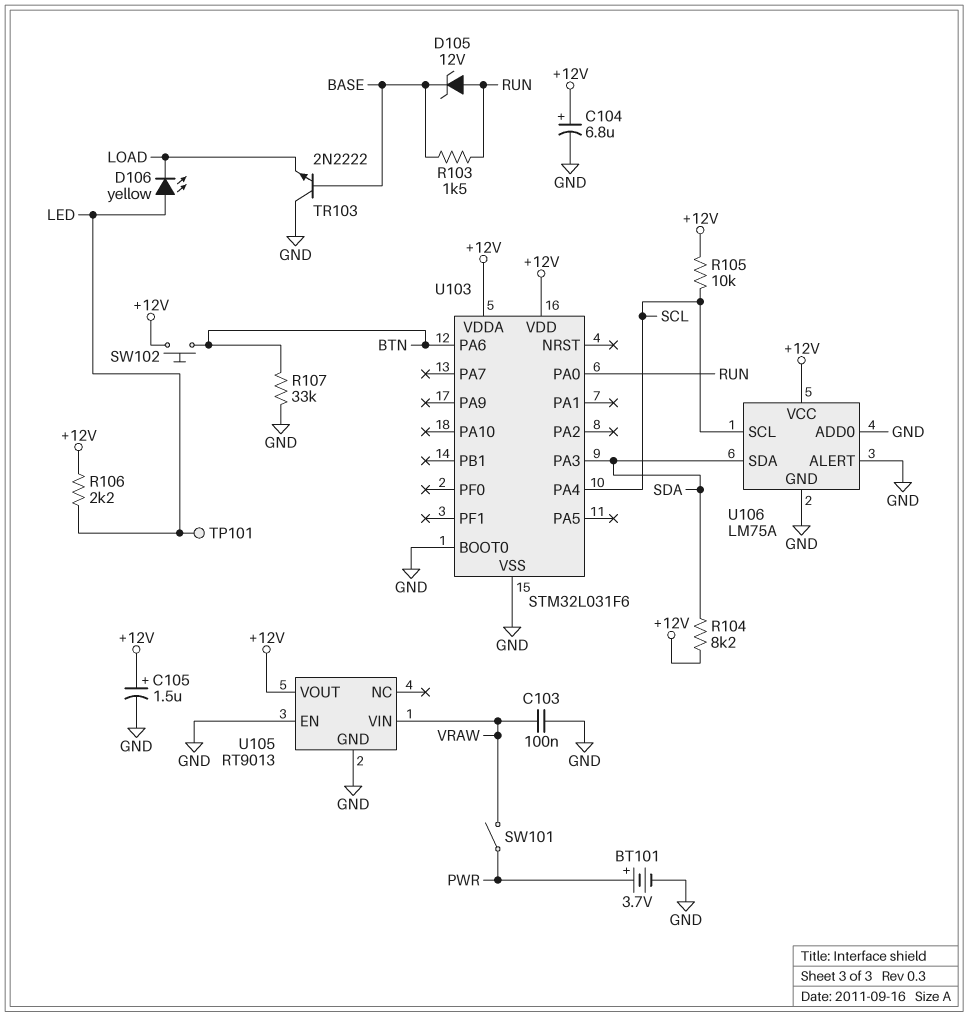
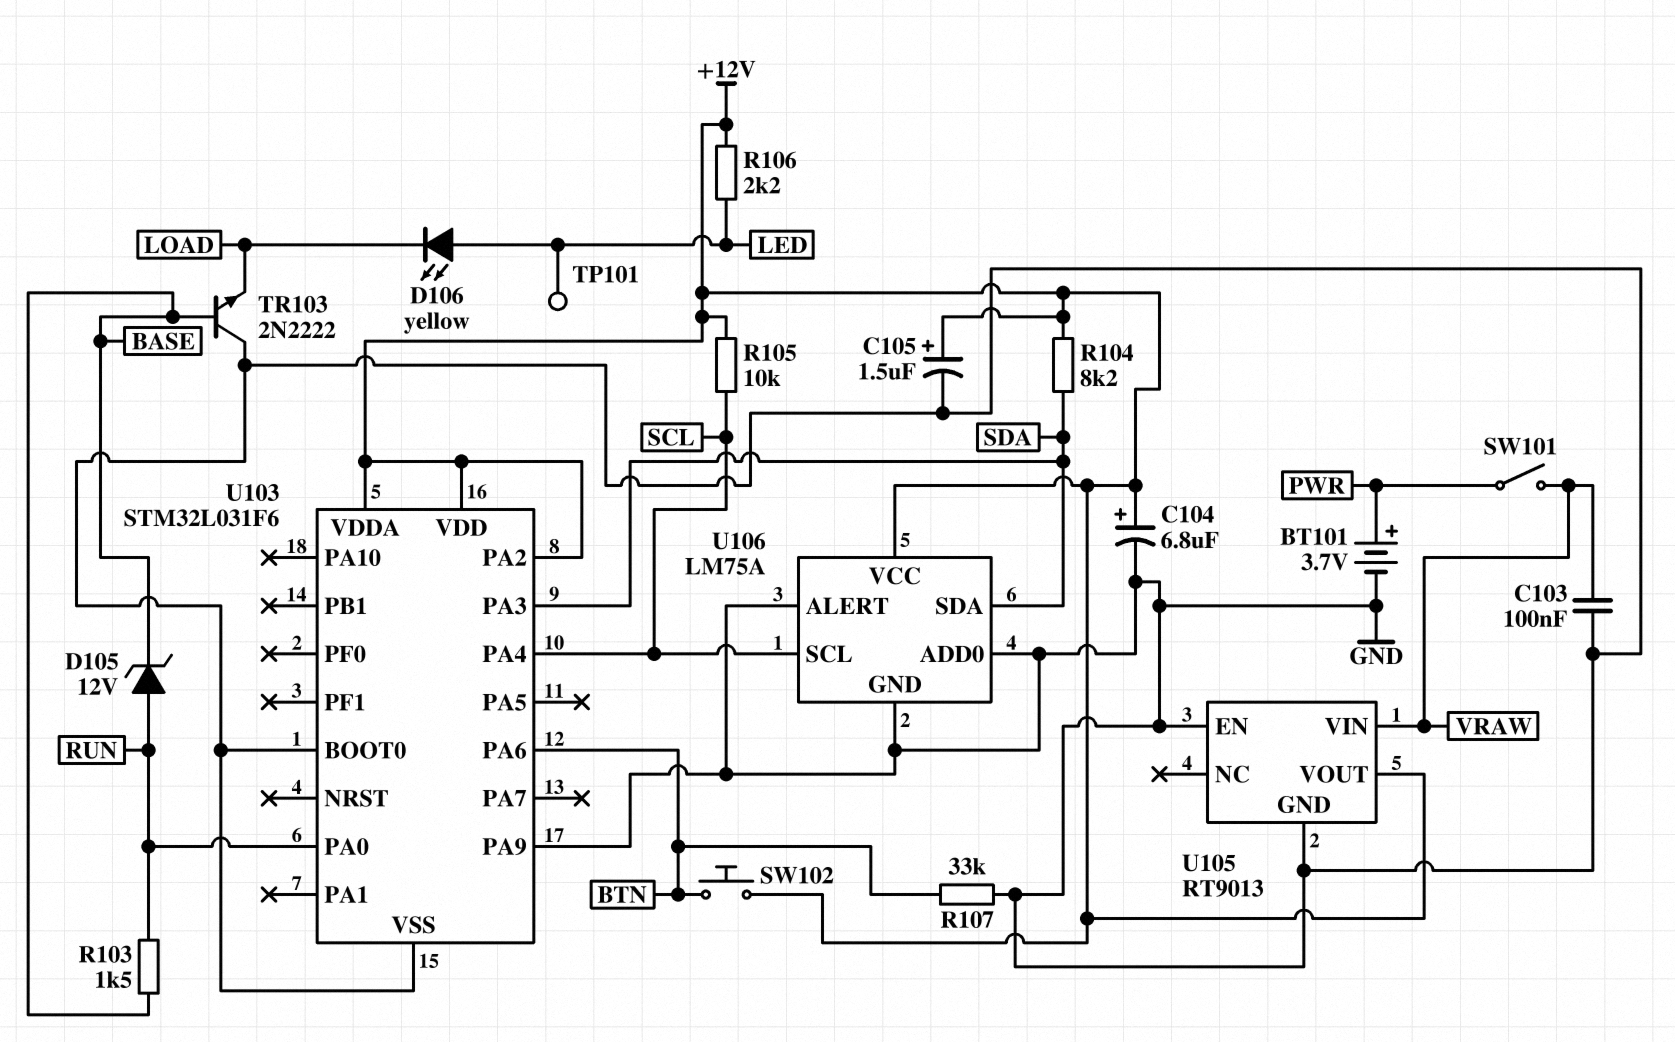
U103 pin PA2: none -> +12V
U103 pin PA9: none -> GND

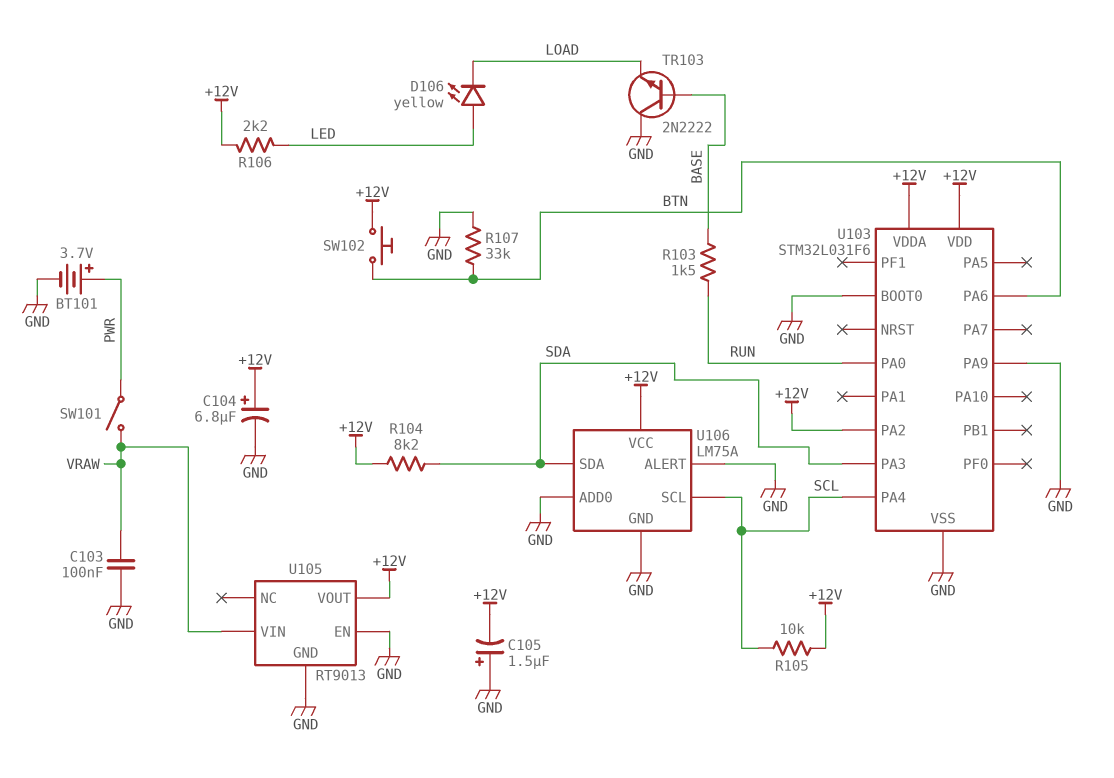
C105: 1.5uF (plus +12V, minus GND) -> 1.5uF (plus GND, minus +12V)
D105: zener 12V (A RUN, K BASE) -> none
TP101: test point (LED) -> none

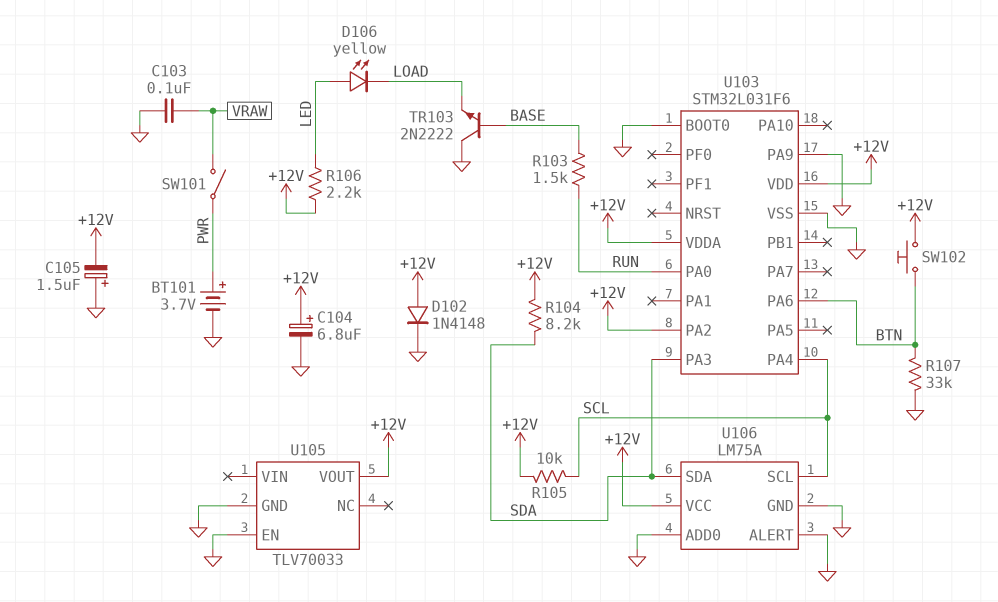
D102: none -> diode 1N4148 (A +12V, K GND)
U105: RT9013 -> TLV70033
U105 pin VIN: VRAW -> none

